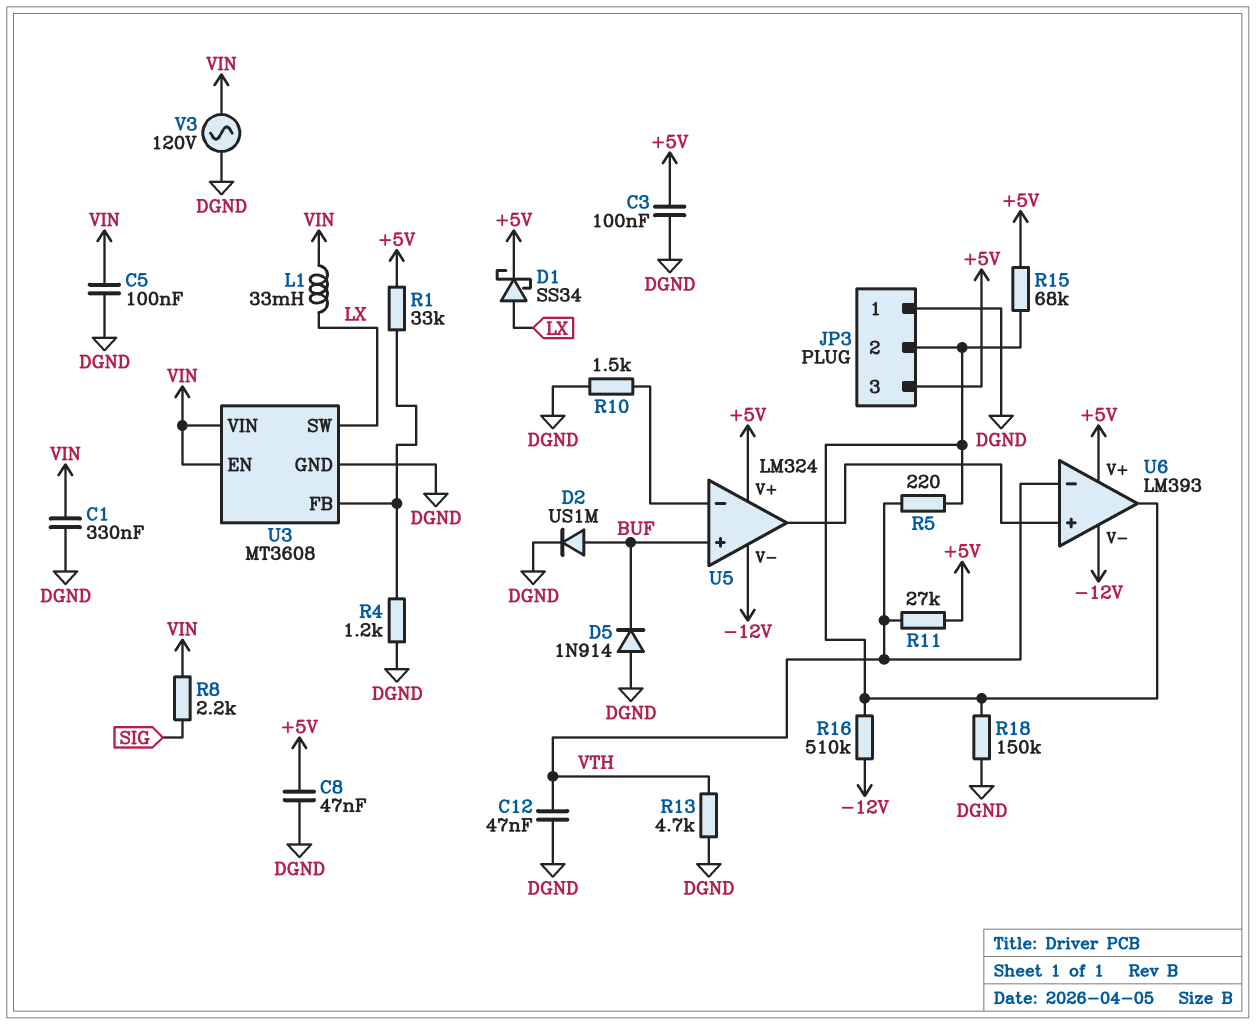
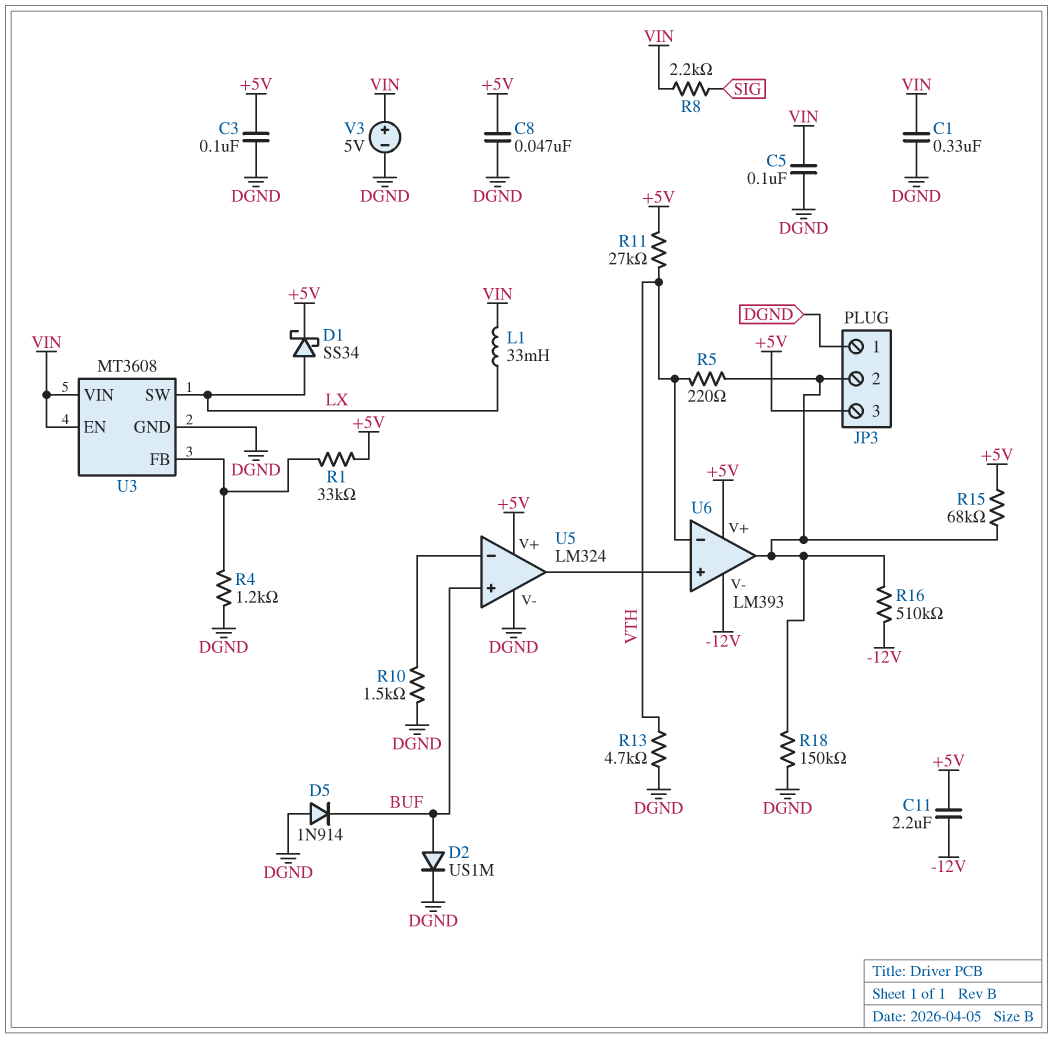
C11: none -> 2.2uF (+5V, -12V)
C12: 47nF (DGND, VTH) -> none
U5 pin V-: -12V -> DGND
V3: AC 120V (DGND, VIN) -> 5V (plus VIN, minus DGND)

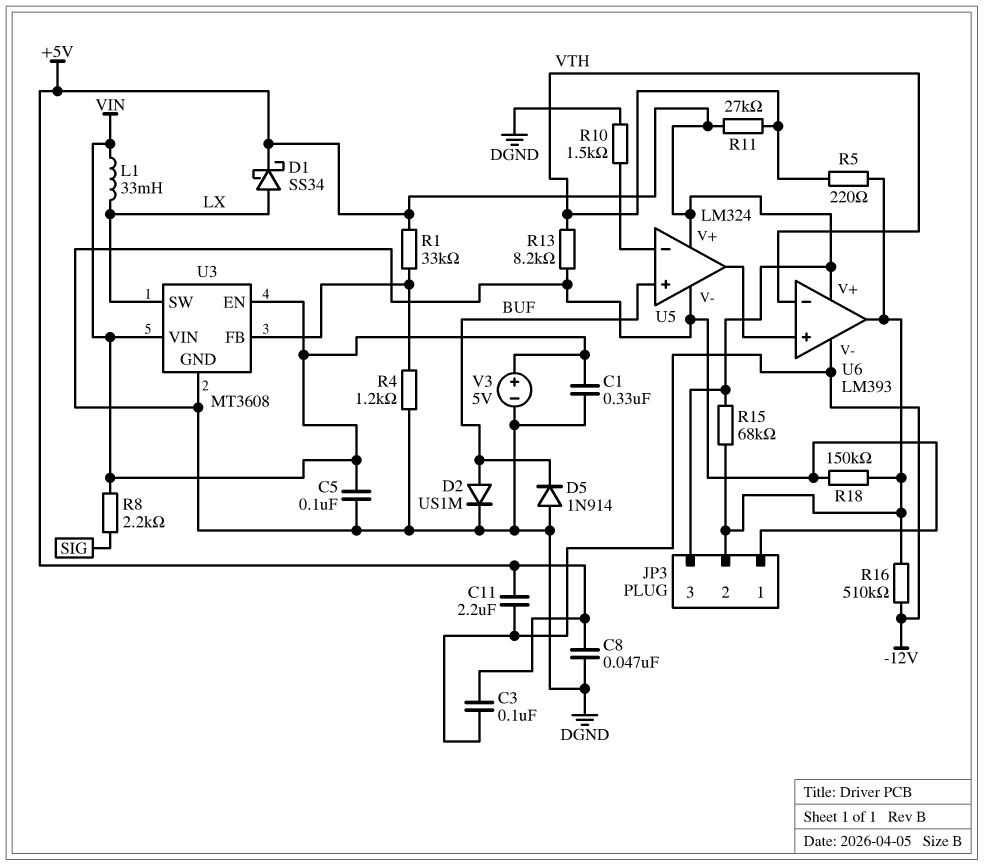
C3: 100nF (+5V, DGND) -> 100nF (+5V, -12V)
R13: 4.7k (DGND, VTH) -> 8.2k (DGND, VTH)

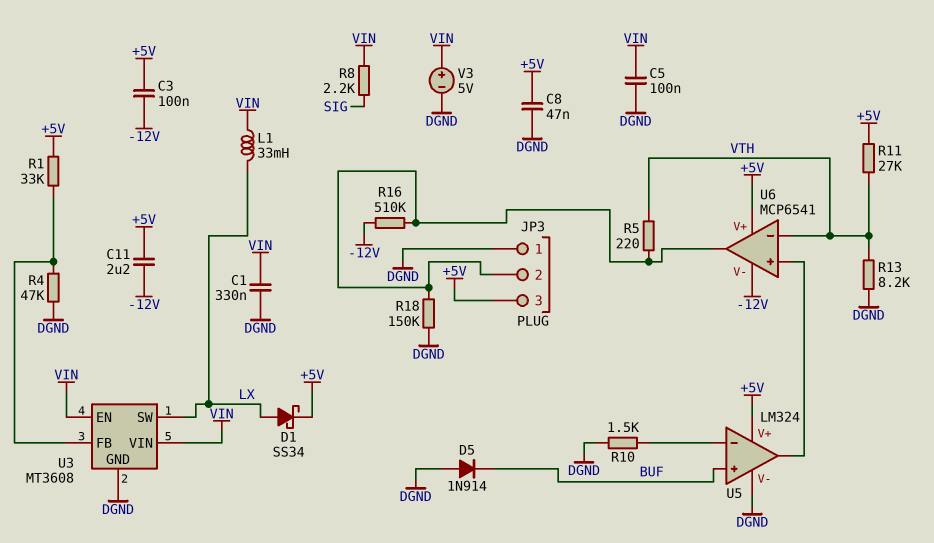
D2: diode US1M (A BUF, K DGND) -> none
R4: 1.2k (DGND, U3/FB) -> 47k (DGND, U3/FB)
R15: 68k (+5V, JP3/2) -> none
U6: LM393 -> MCP6541

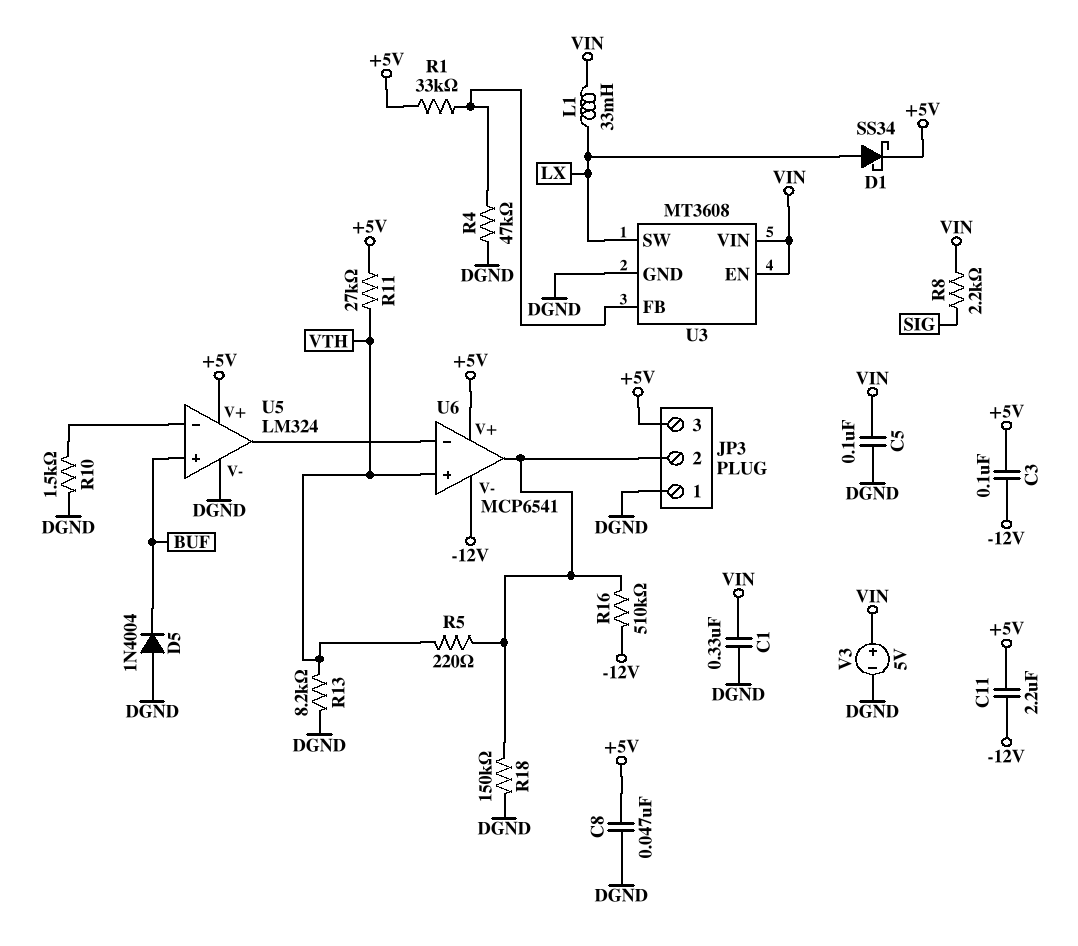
D5: diode 1N914 (A DGND, K BUF) -> diode 1N4004 (A DGND, K BUF)
U6 pin in+: U5/out -> VTH
U6 pin in-: VTH -> U5/out

